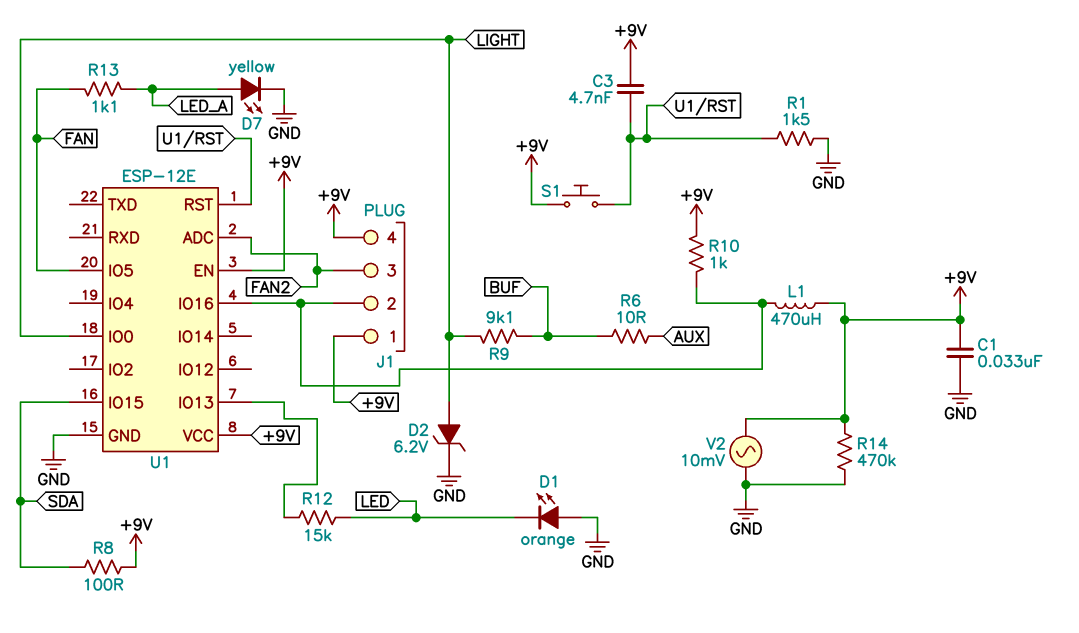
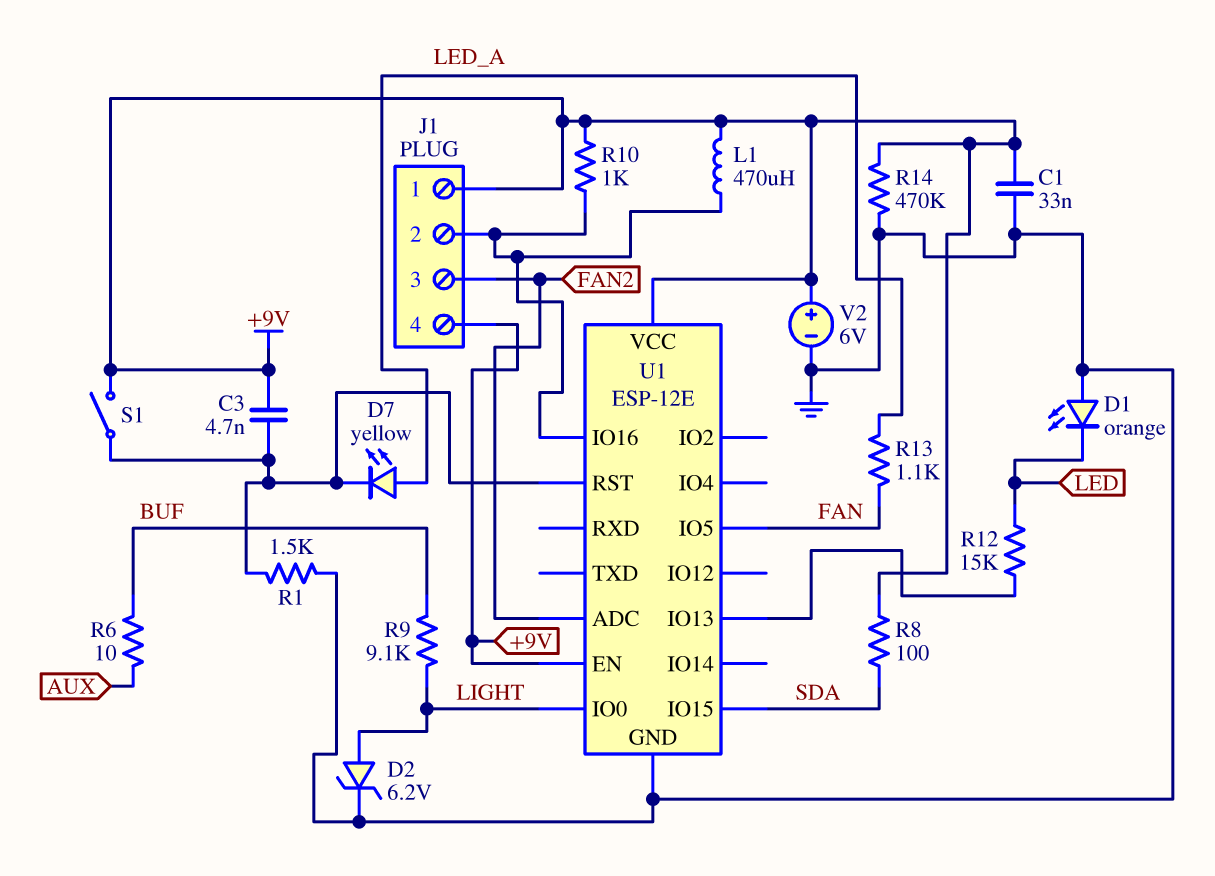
D7: LED yellow (A LED_A, K GND) -> LED yellow (A LED_A, K U1/RST)
S1: button (+9V, U1/RST) -> switch (+9V, U1/RST)
V2: AC 10mV (+9V, GND) -> 6V (plus +9V, minus GND)

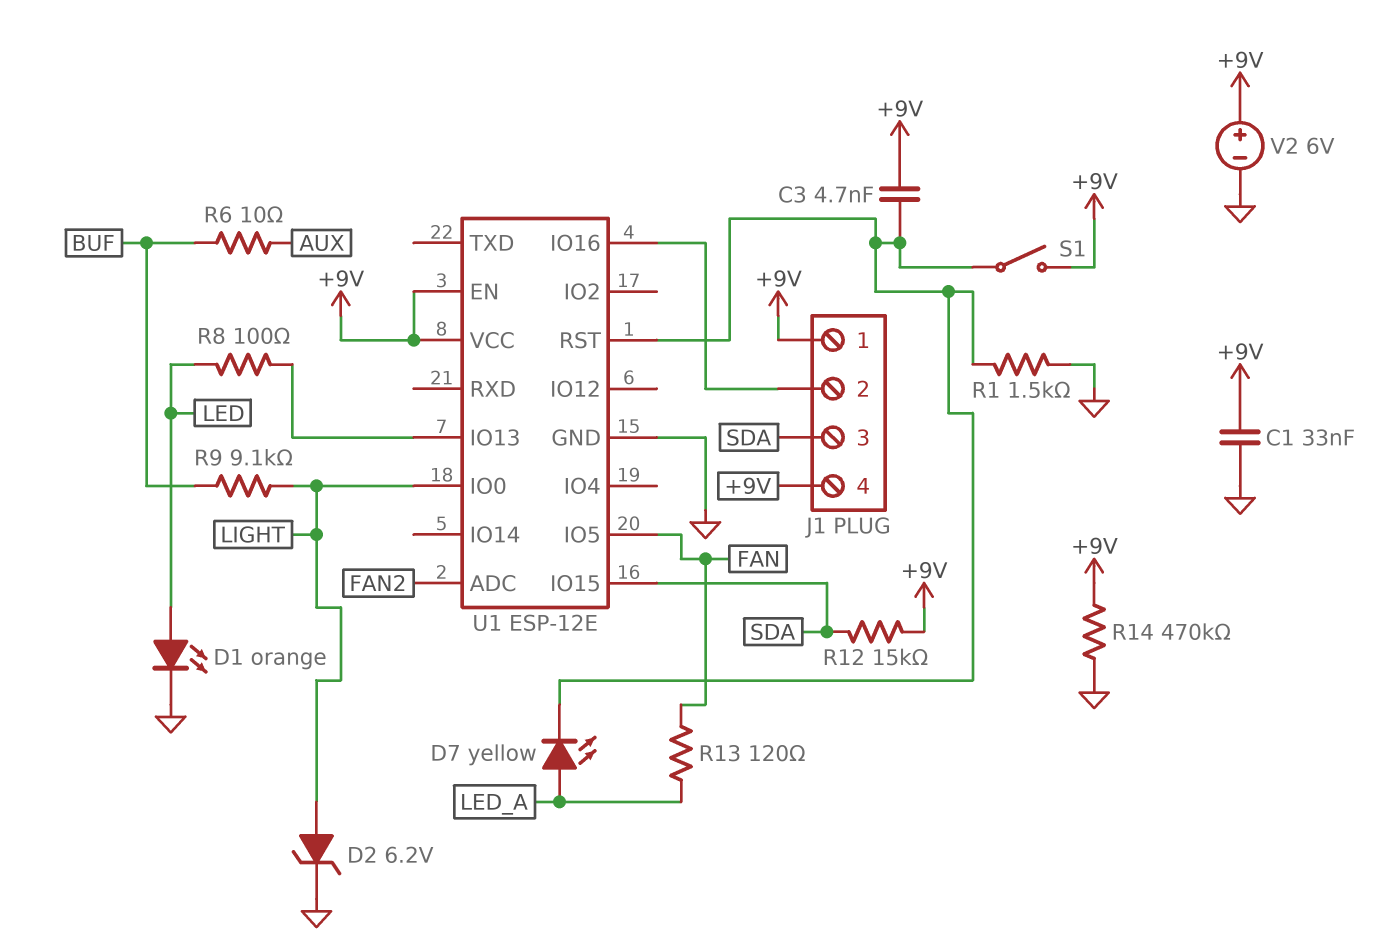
D1: LED orange (A GND, K LED) -> LED orange (A LED, K GND)
J1 pin 3: FAN2 -> SDA
L1: 470uH (+9V, J1/2) -> none
R8: 100 (+9V, SDA) -> 100 (LED, U1/IO13)
R10: 1k (+9V, J1/2) -> none
R12: 15k (LED, U1/IO13) -> 15k (+9V, SDA)
R13: 1.1k (FAN, LED_A) -> 120 (FAN, LED_A)

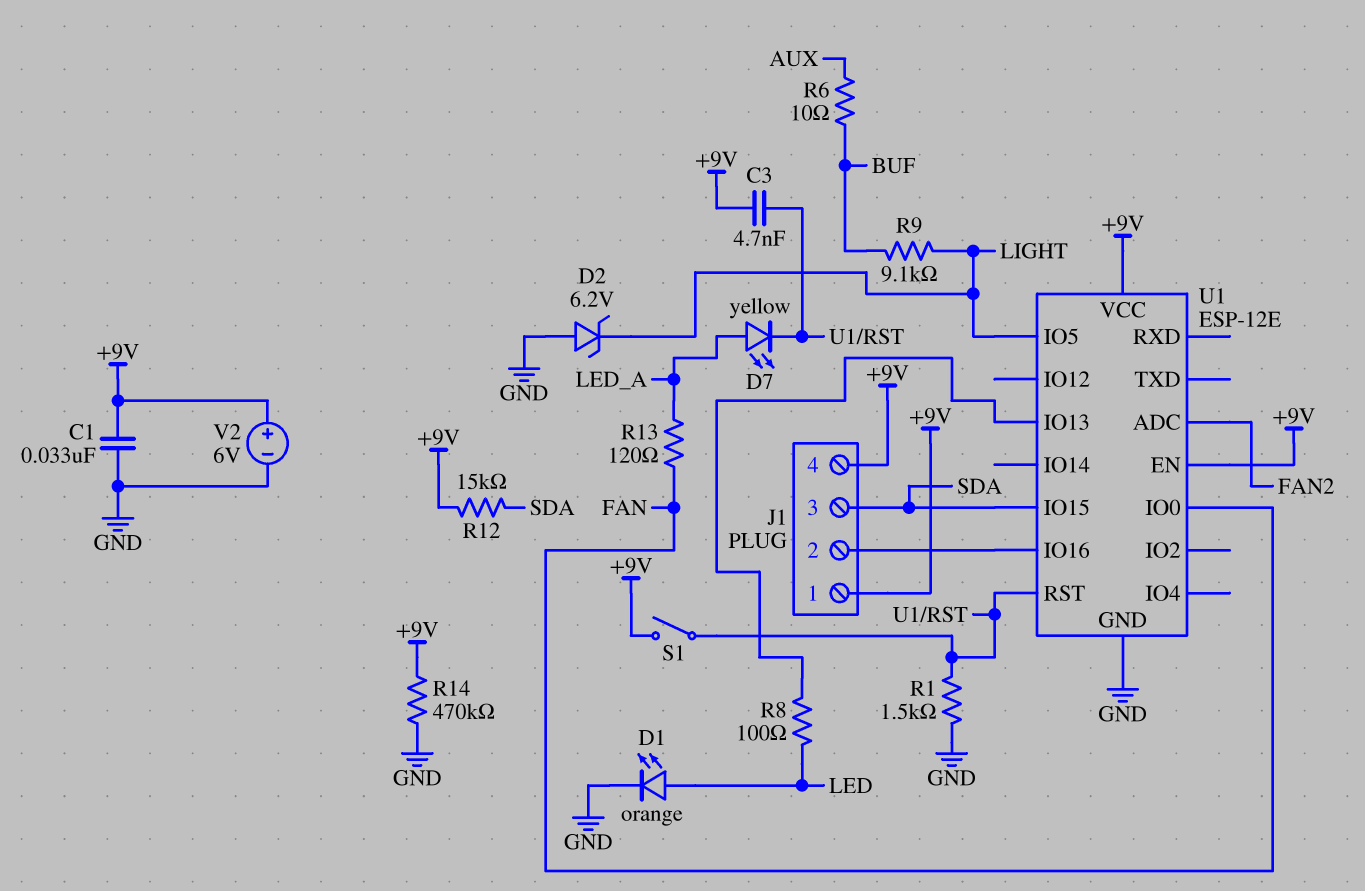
D2: zener 6.2V (A LIGHT, K GND) -> zener 6.2V (A GND, K LIGHT)
U1 pin IO0: LIGHT -> FAN
U1 pin IO5: FAN -> LIGHT

